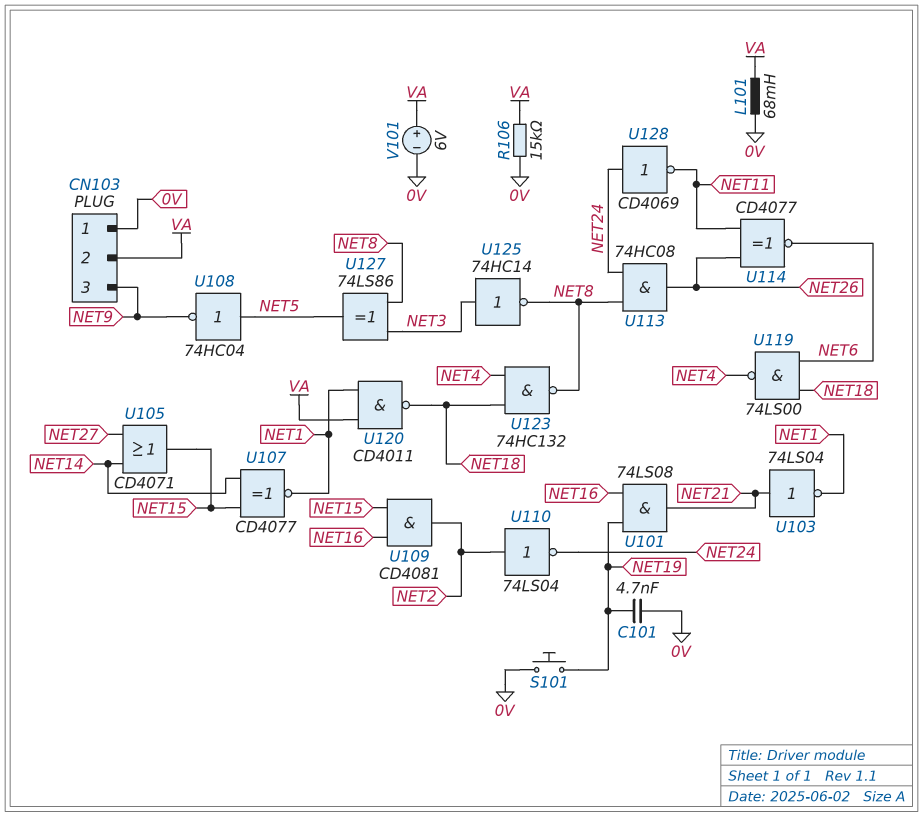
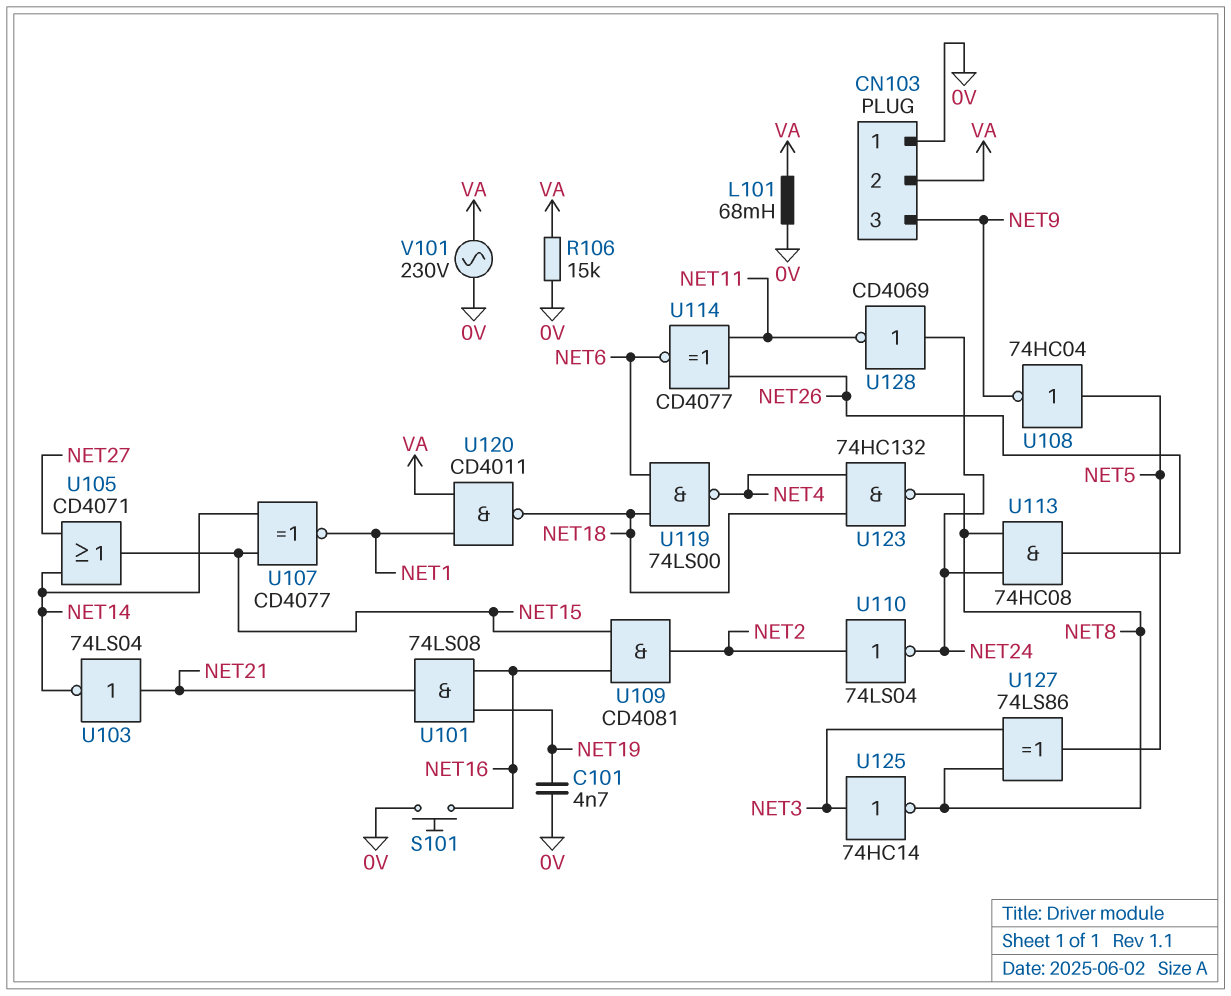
S101: button (0V, NET19) -> button (0V, NET16)
U103: NOT 74LS04 (in NET21, out NET1) -> NOT 74LS04 (in NET21, out NET14)
V101: 6V (plus VA, minus 0V) -> AC 230V (0V, VA)

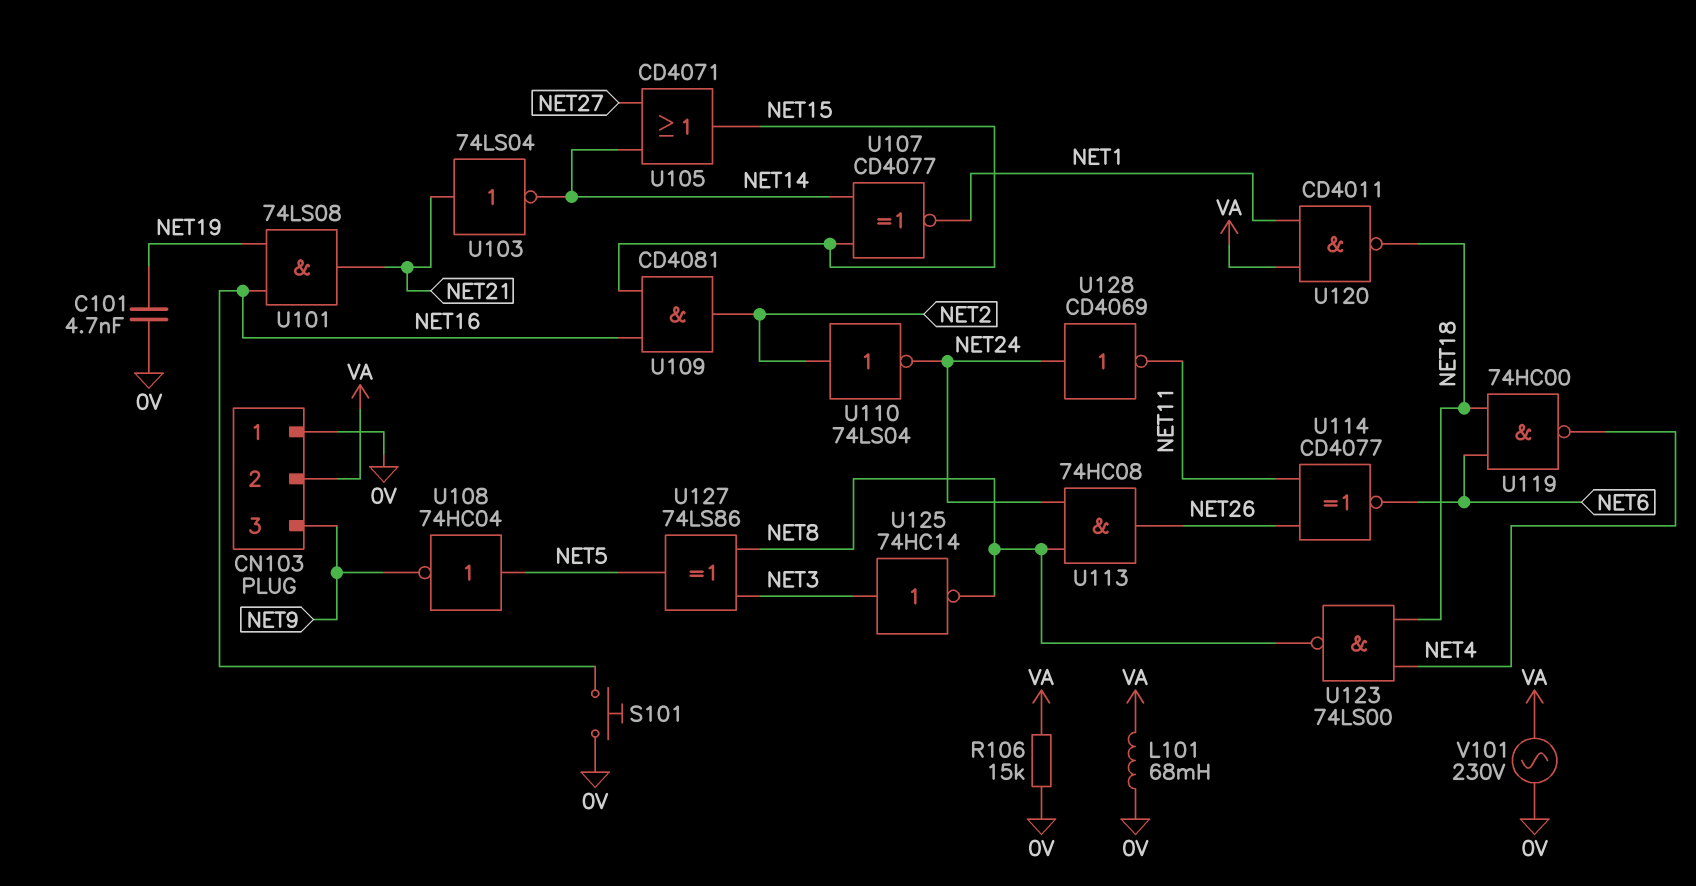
U119: NAND 74LS00 (in NET6, in NET18, out NET4) -> NAND 74HC00 (in NET6, in NET18, out NET4)
U123: NAND 74HC132 (in NET4, in NET18, out NET8) -> NAND 74LS00 (in NET4, in NET18, out NET8)

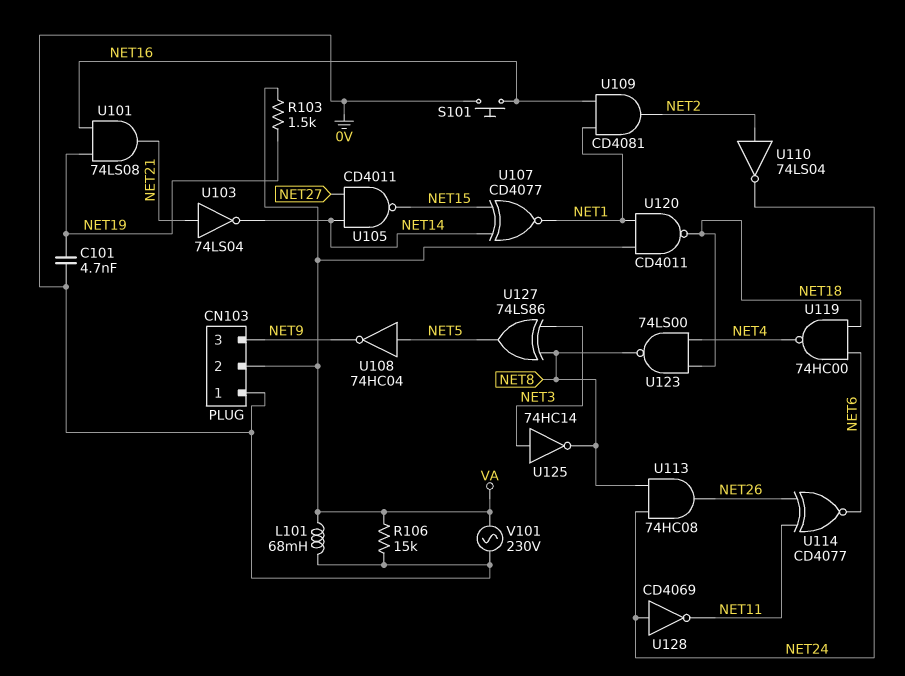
R103: none -> 1.5k (NET19, VA)
U105: OR CD4071 (in NET14, in NET27, out NET15) -> NAND CD4011 (in NET14, in NET27, out NET15)
U109: AND CD4081 (in NET15, in NET16, out NET2) -> AND CD4081 (in NET1, in NET16, out NET2)

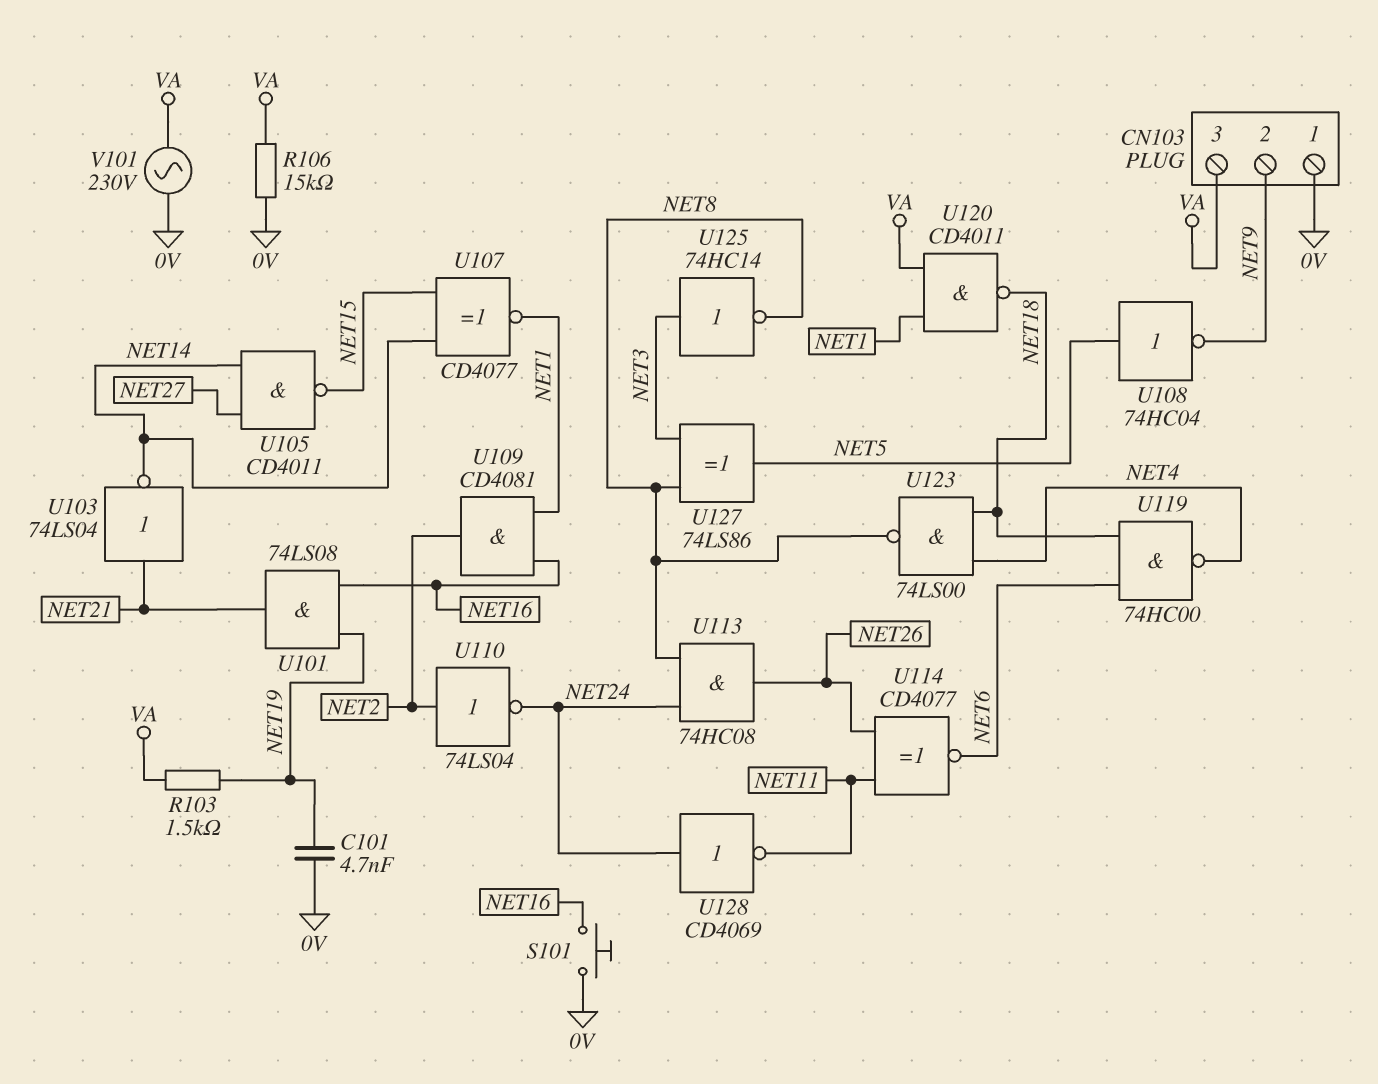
CN103 pin 2: VA -> NET9
CN103 pin 3: NET9 -> VA
L101: 68mH (0V, VA) -> none

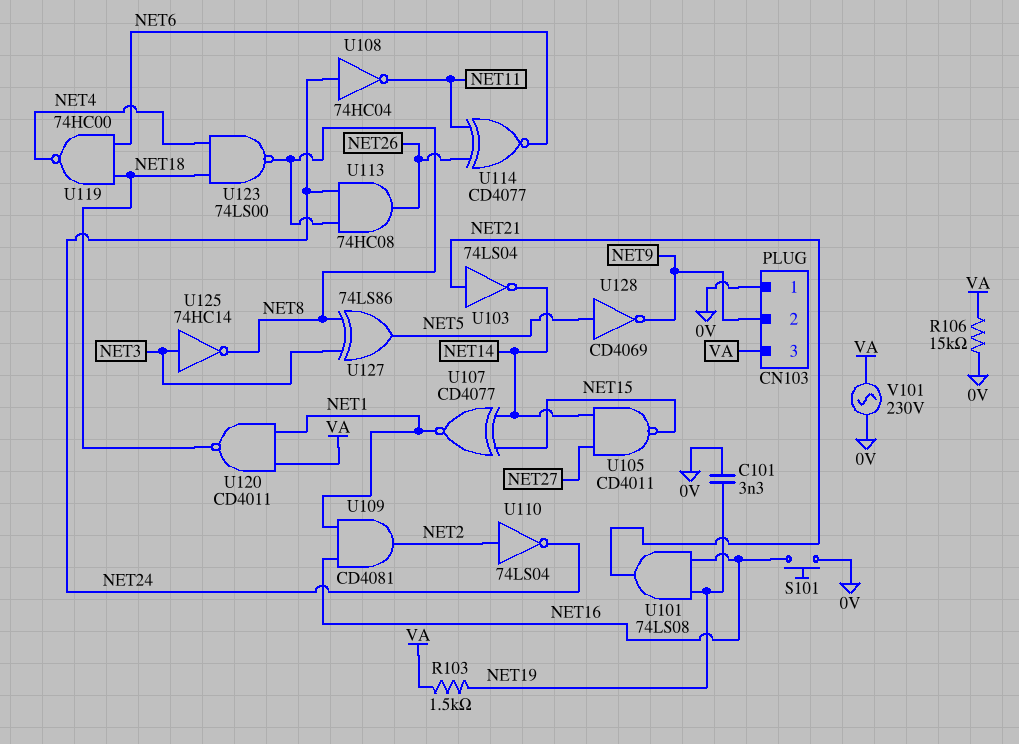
C101: 4.7nF (0V, NET19) -> 3.3nF (0V, NET19)
U108: NOT 74HC04 (in NET5, out NET9) -> NOT 74HC04 (in NET24, out NET11)
U128: NOT CD4069 (in NET24, out NET11) -> NOT CD4069 (in NET5, out NET9)

